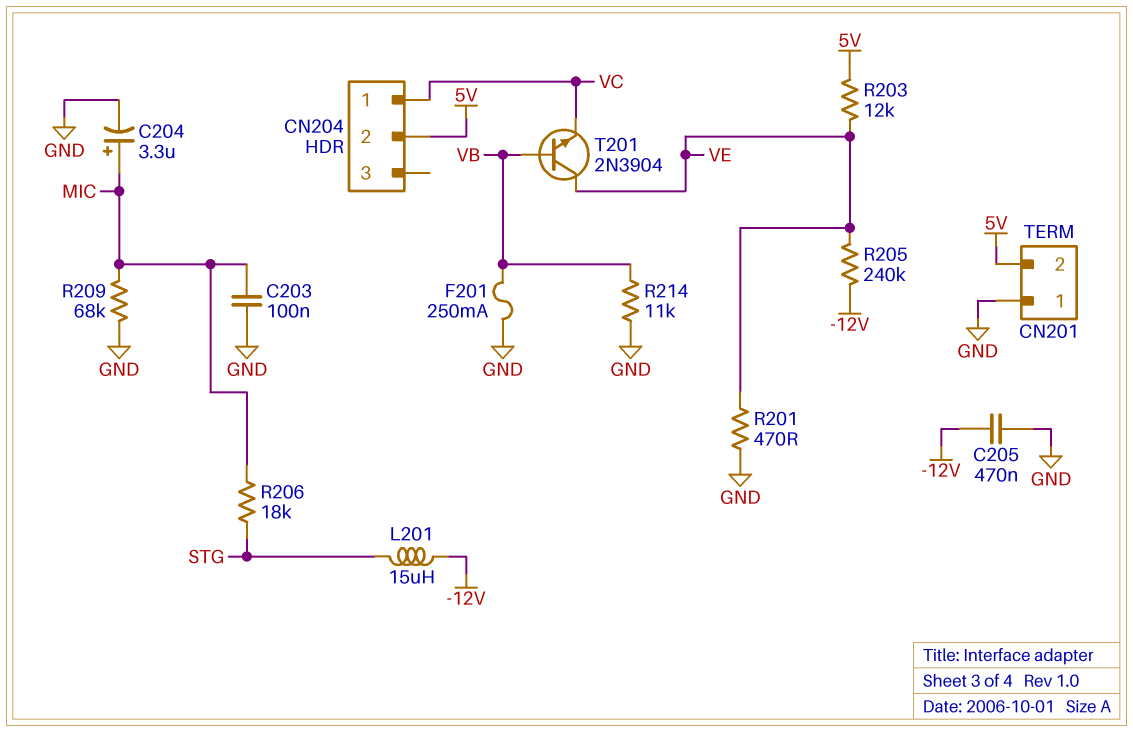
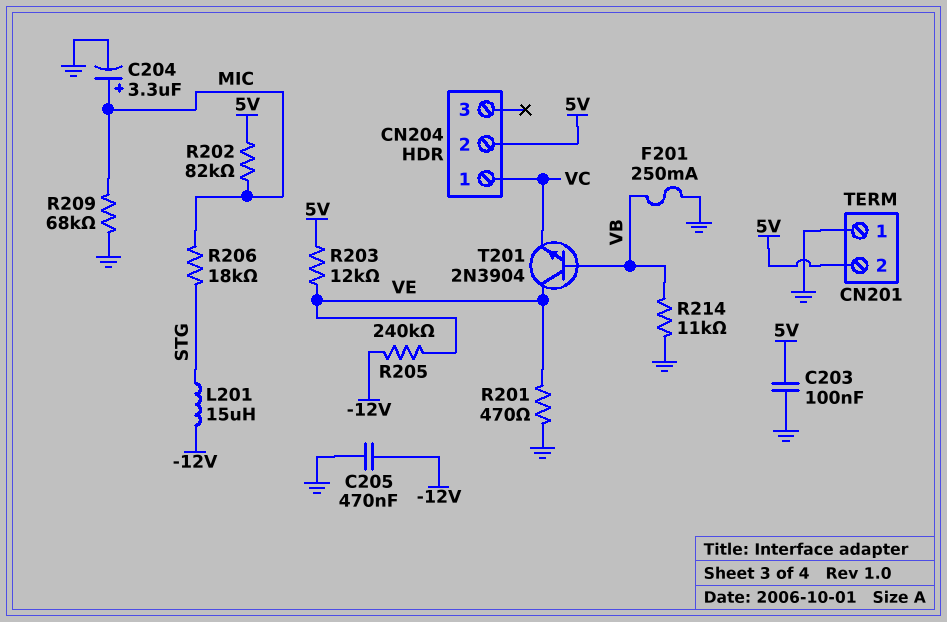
C203: 100nF (GND, MIC) -> 100nF (5V, GND)
R202: none -> 82k (5V, MIC)

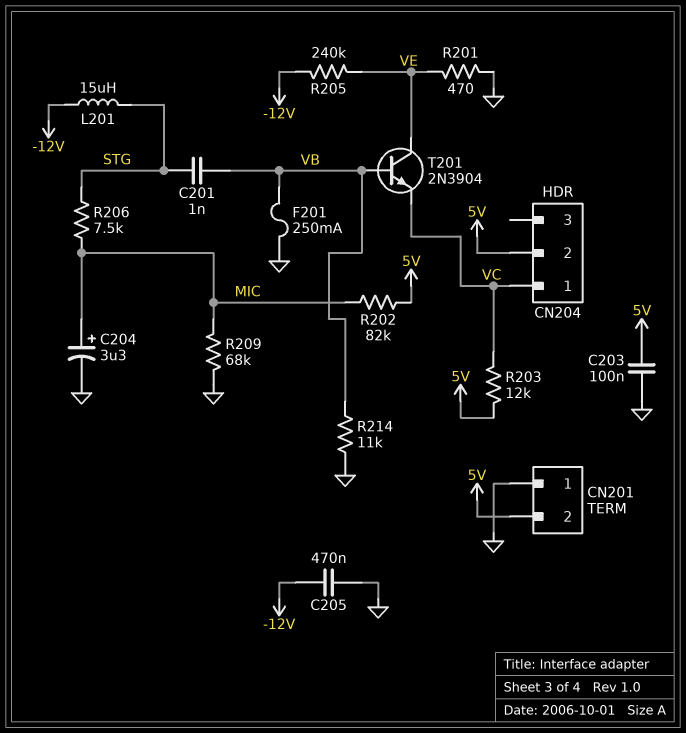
C201: none -> 1nF (STG, VB)
R203: 12k (5V, VE) -> 12k (5V, VC)
R206: 18k (MIC, STG) -> 7.5k (MIC, STG)

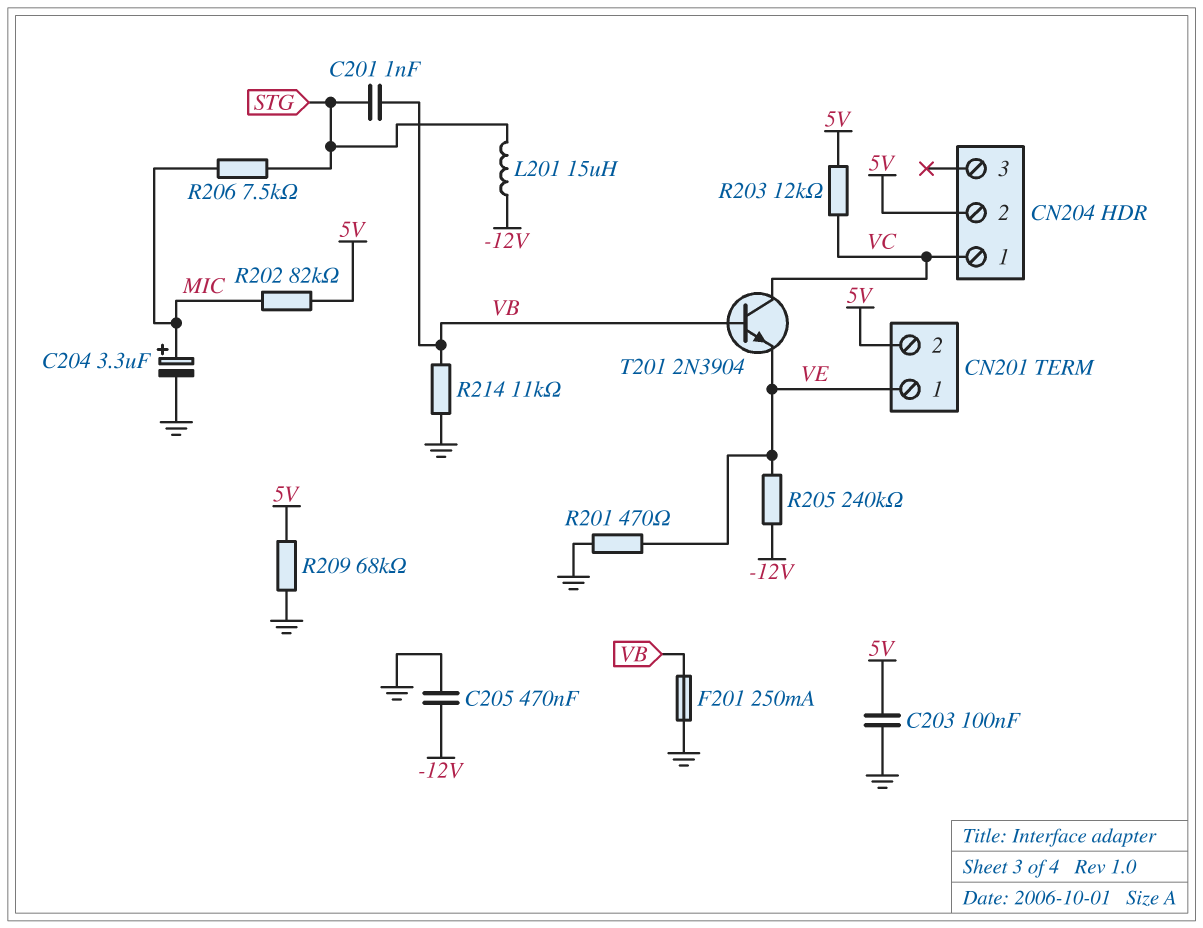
CN201 pin 1: GND -> VE
R209: 68k (GND, MIC) -> 68k (5V, GND)
T201: NPN 2N3904 (B VB, C VE, E VC) -> NPN 2N3904 (B VB, C VC, E VE)

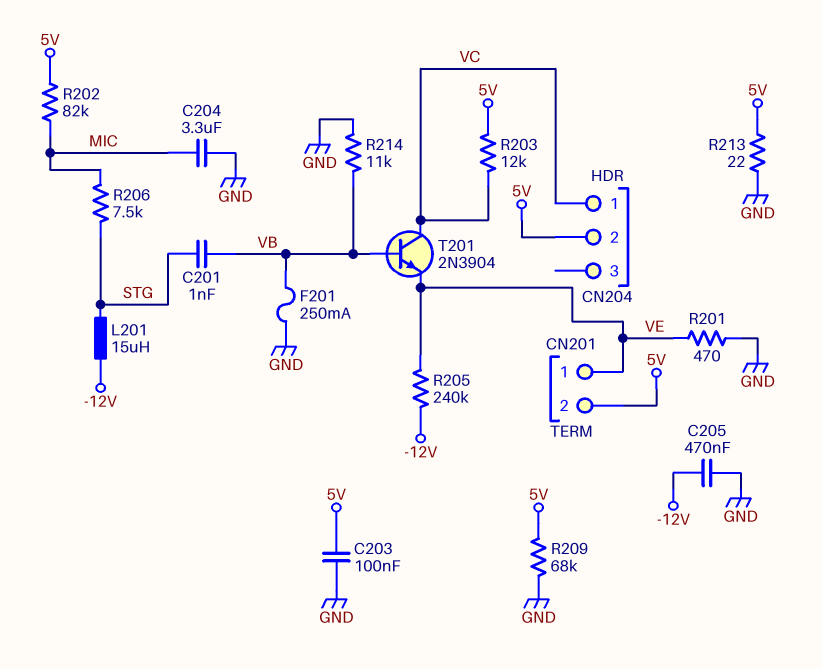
C204: 3.3uF (plus MIC, minus GND) -> 3.3uF (GND, MIC)
R213: none -> 22 (5V, GND)

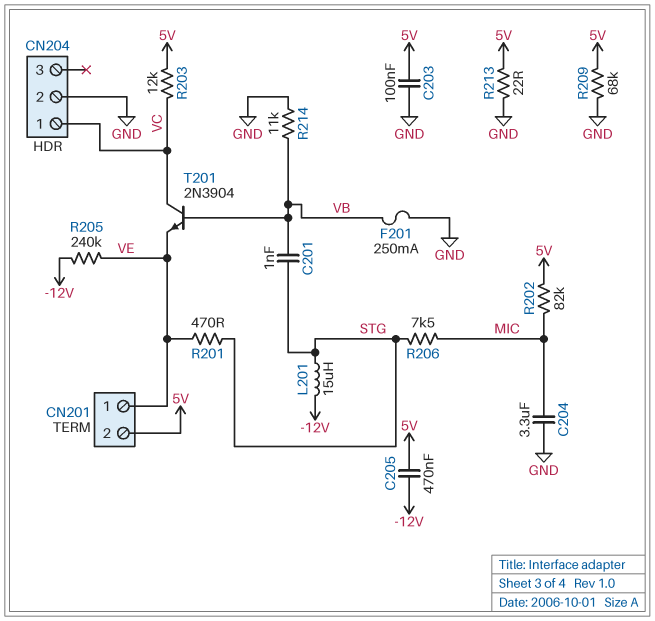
C205: 470nF (-12V, GND) -> 470nF (-12V, 5V)
CN204 pin 2: 5V -> GND
R201: 470 (GND, VE) -> 470 (STG, VE)

